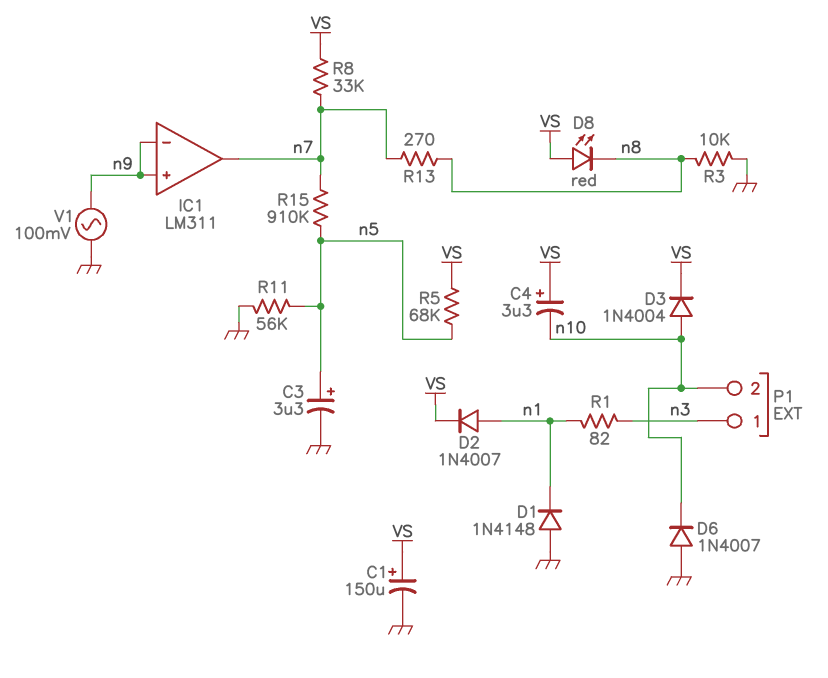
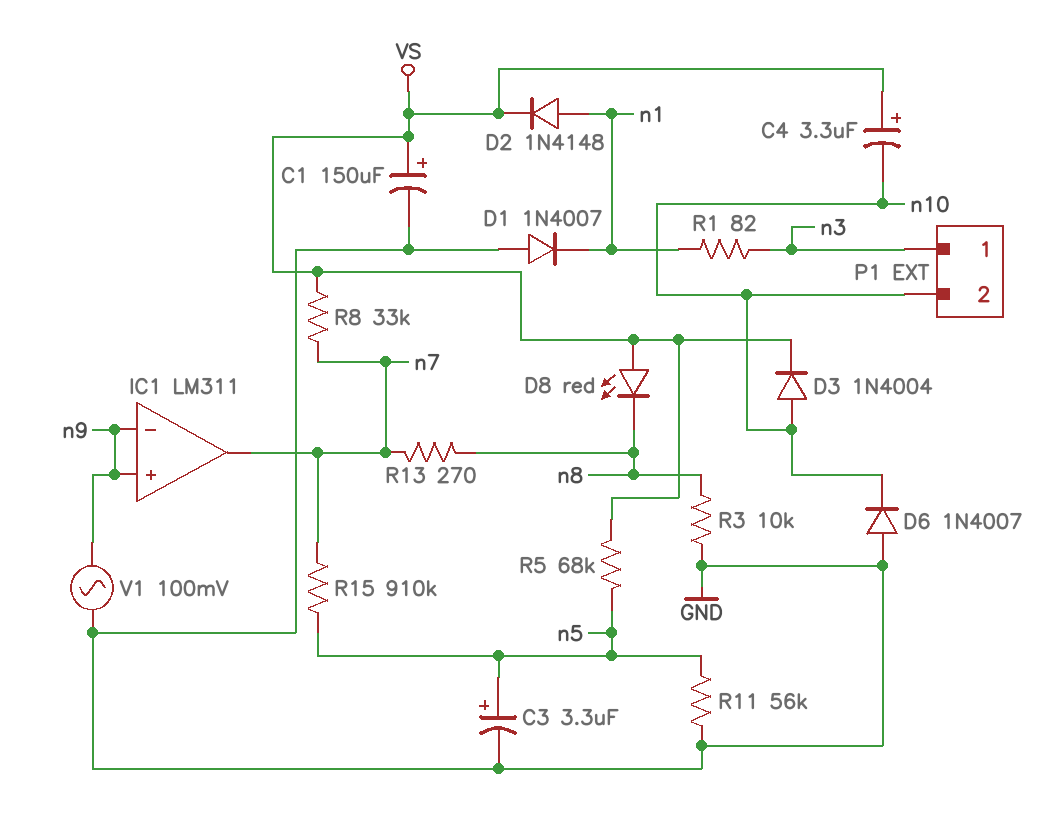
D1: diode 1N4148 (A GND, K n1) -> diode 1N4007 (A GND, K n1)
D2: diode 1N4007 (A n1, K VS) -> diode 1N4148 (A n1, K VS)

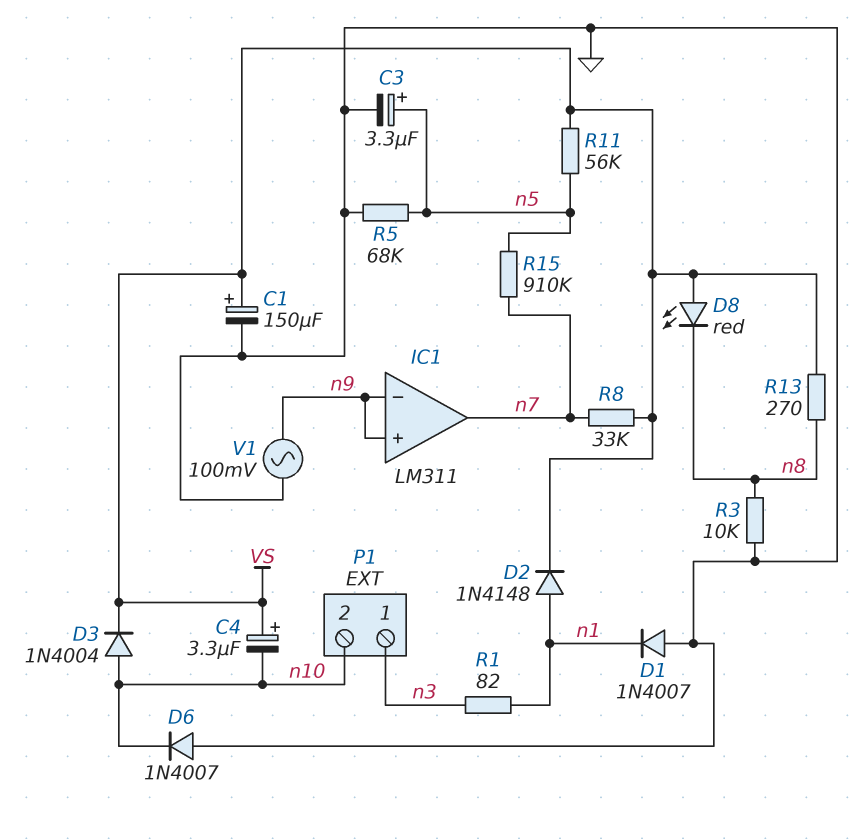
R5: 68k (VS, n5) -> 68k (GND, n5)
R11: 56k (GND, n5) -> 56k (VS, n5)
R13: 270 (n7, n8) -> 270 (VS, n8)

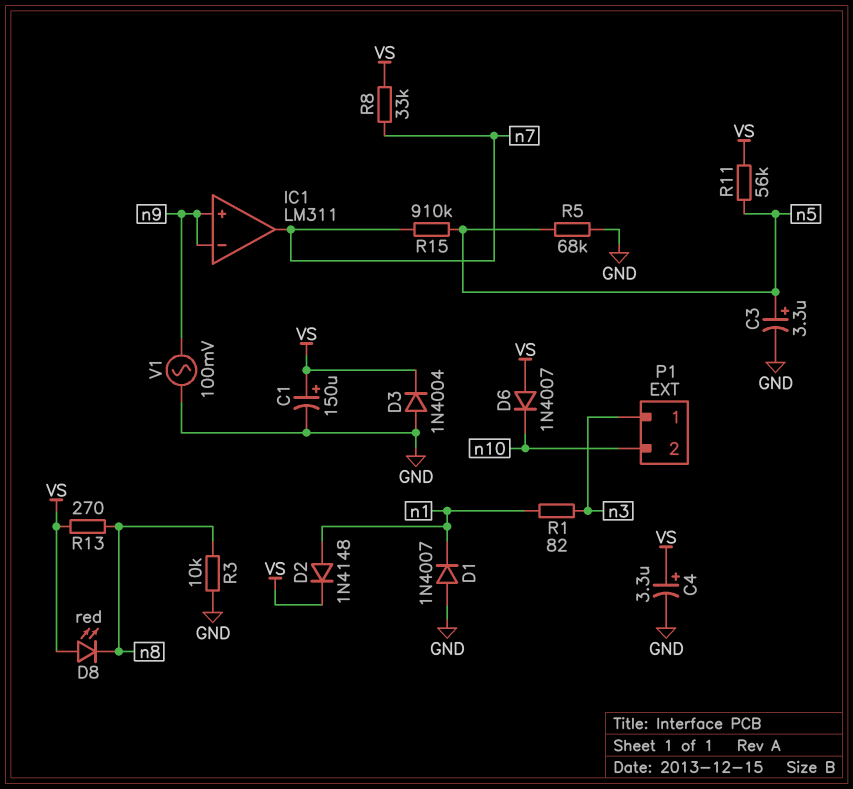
C4: 3.3uF (plus VS, minus n10) -> 3.3uF (plus VS, minus GND)
D3: diode 1N4004 (A n10, K VS) -> diode 1N4004 (A GND, K VS)
D6: diode 1N4007 (A GND, K n10) -> diode 1N4007 (A VS, K n10)

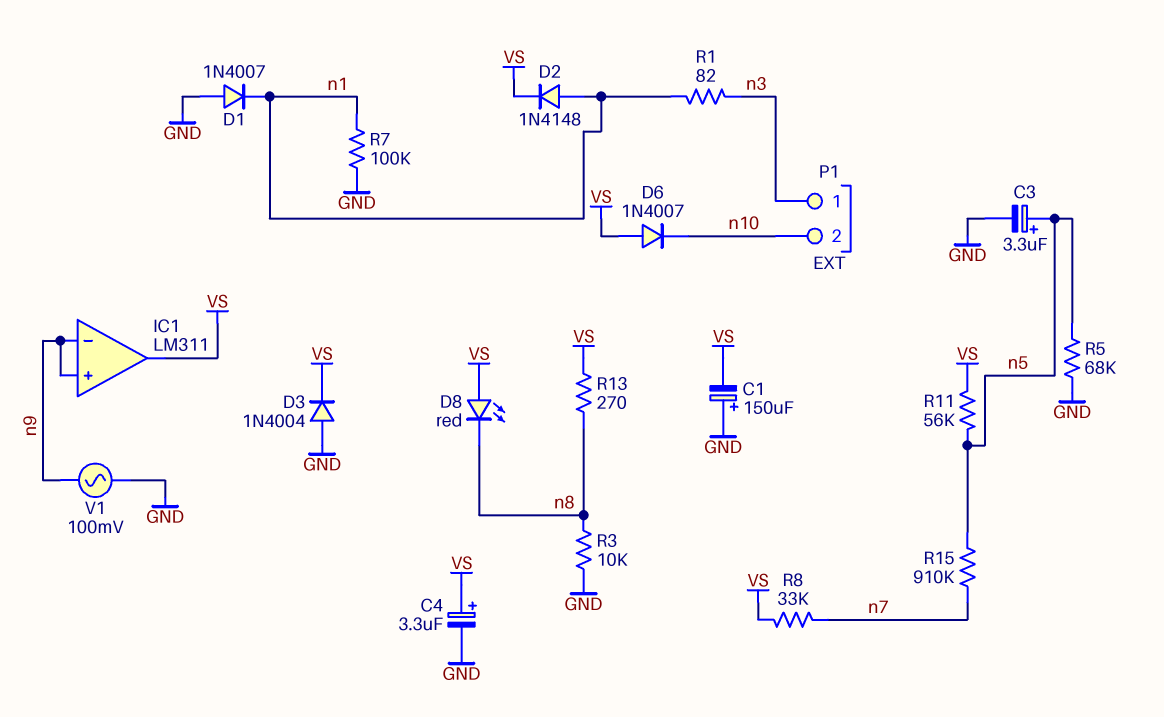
C1: 150uF (plus VS, minus GND) -> 150uF (plus GND, minus VS)
IC1 pin out: n7 -> VS
R7: none -> 100k (GND, n1)

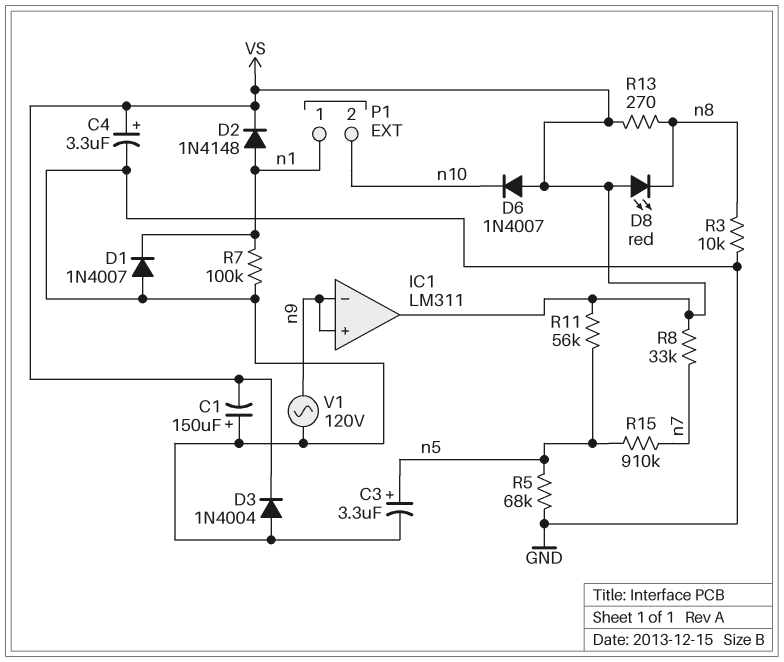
P1 pin 1: n3 -> n1
R1: 82 (n1, n3) -> none
V1: AC 100mV (GND, n9) -> AC 120V (GND, n9)

